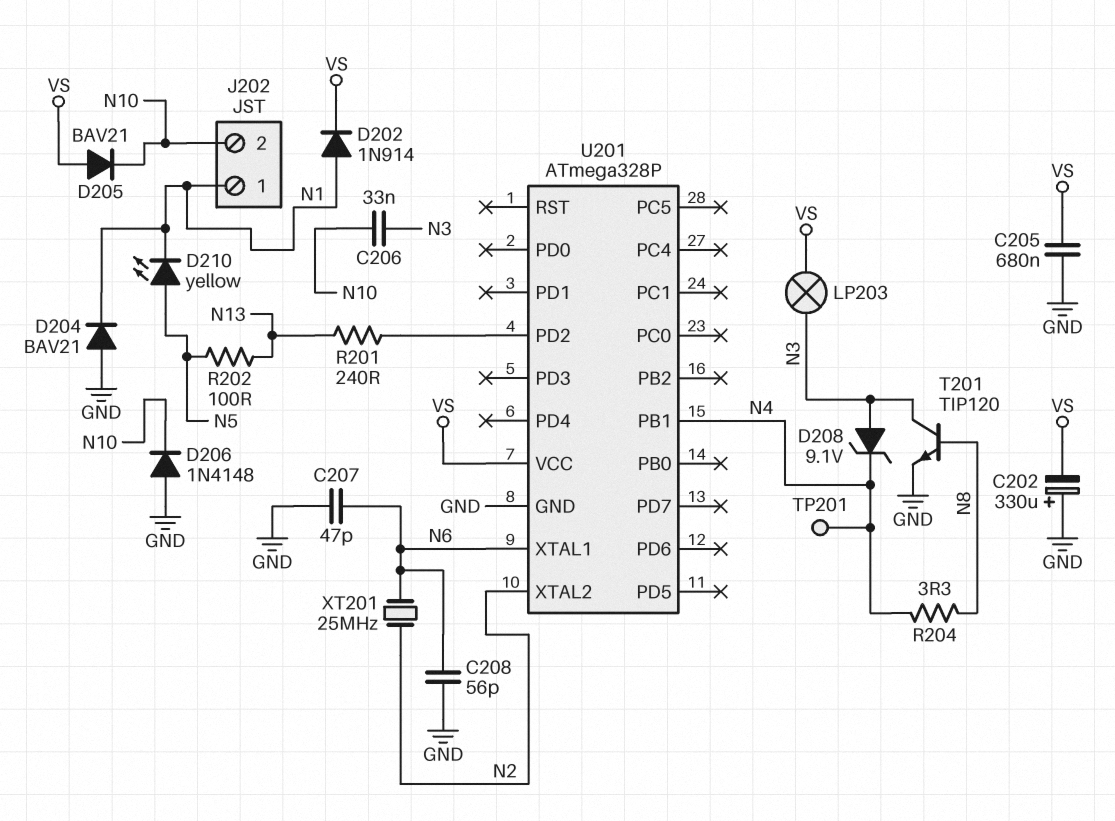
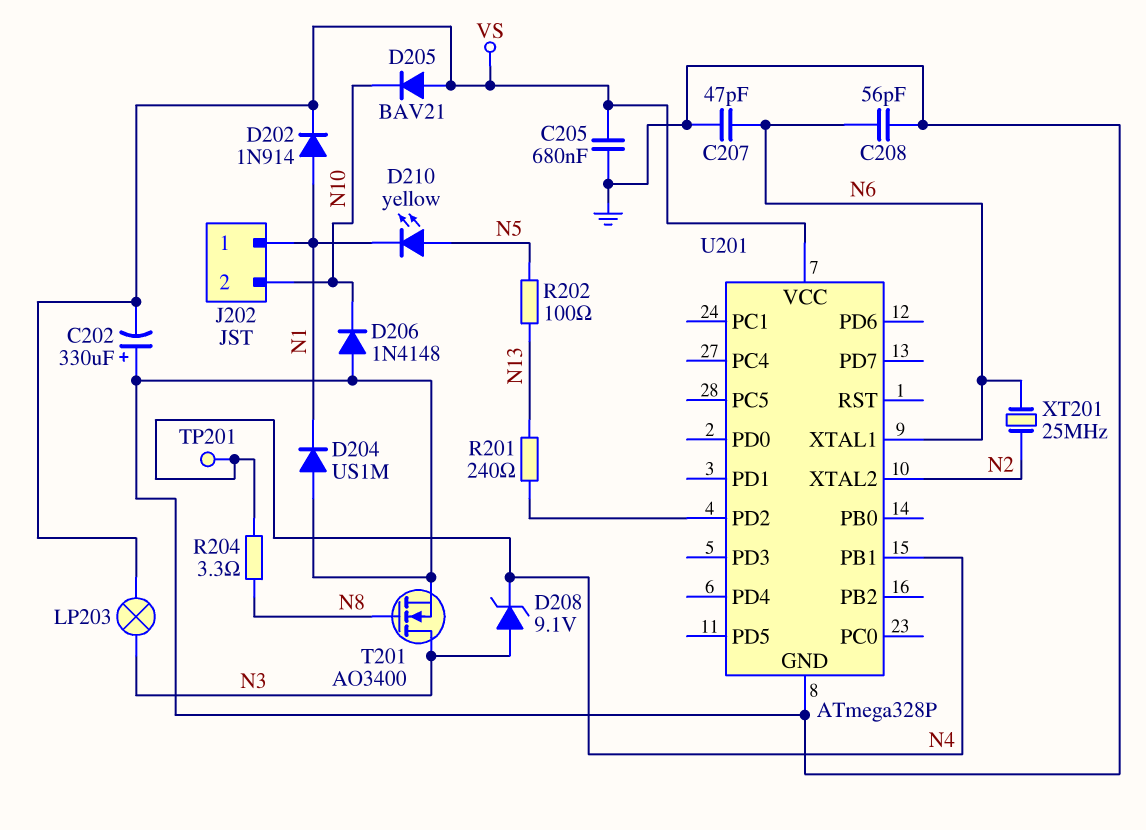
C206: 33nF (N3, N10) -> none
D204: diode BAV21 (A GND, K N1) -> diode US1M (A GND, K N1)
T201: NPN TIP120 (B N8, C N3, E GND) -> NMOS AO3400 (G N8, D N3, S GND)

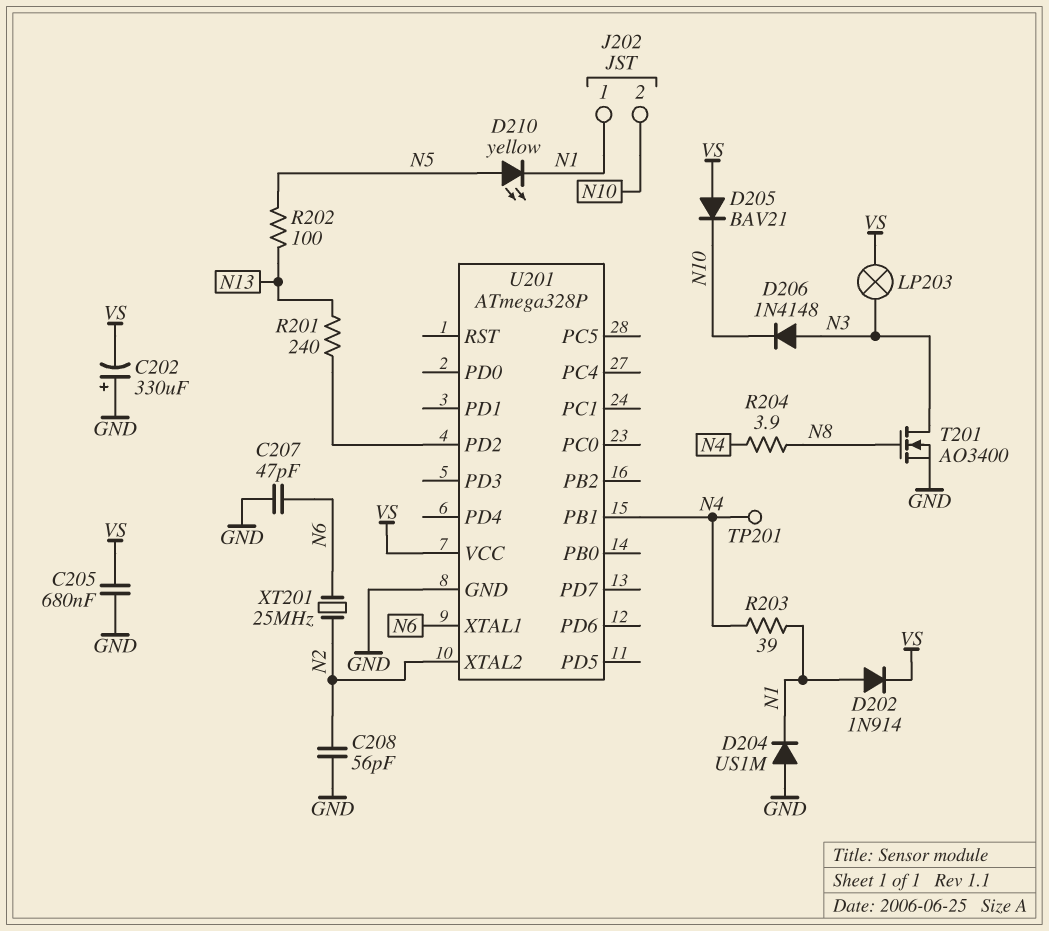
C208: 56pF (GND, N6) -> 56pF (GND, N2)
D206: diode 1N4148 (A GND, K N10) -> diode 1N4148 (A N3, K N10)
D208: zener 9.1V (A N3, K N4) -> none
R203: none -> 39 (N1, N4)
R204: 3.3 (N4, N8) -> 3.9 (N4, N8)

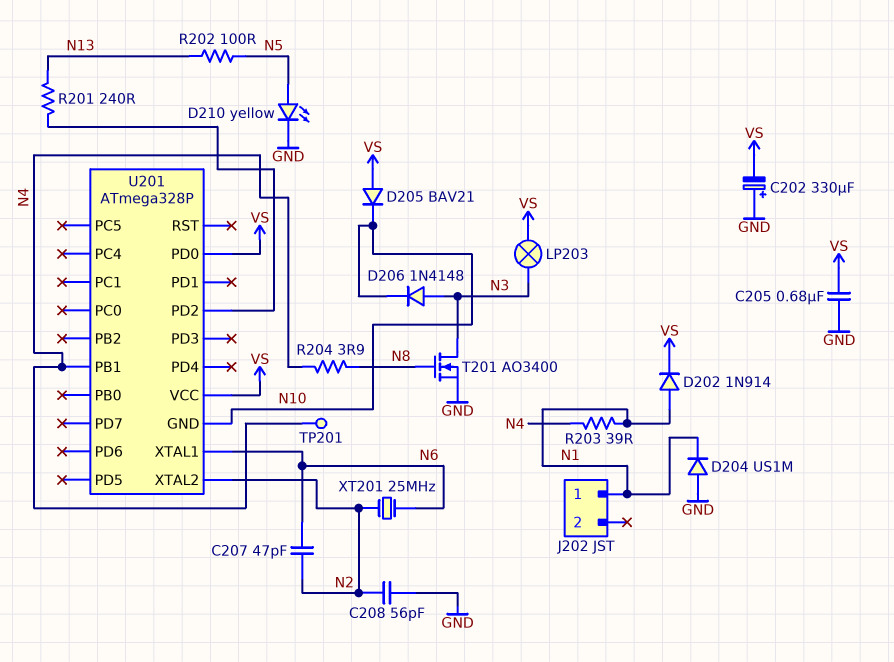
C207: 47pF (GND, N6) -> 47pF (N2, N6)
D210: LED yellow (A N5, K N1) -> LED yellow (A N5, K GND)
J202 pin 2: N10 -> none
U201 pin GND: GND -> N10
U201 pin PD0: none -> VS

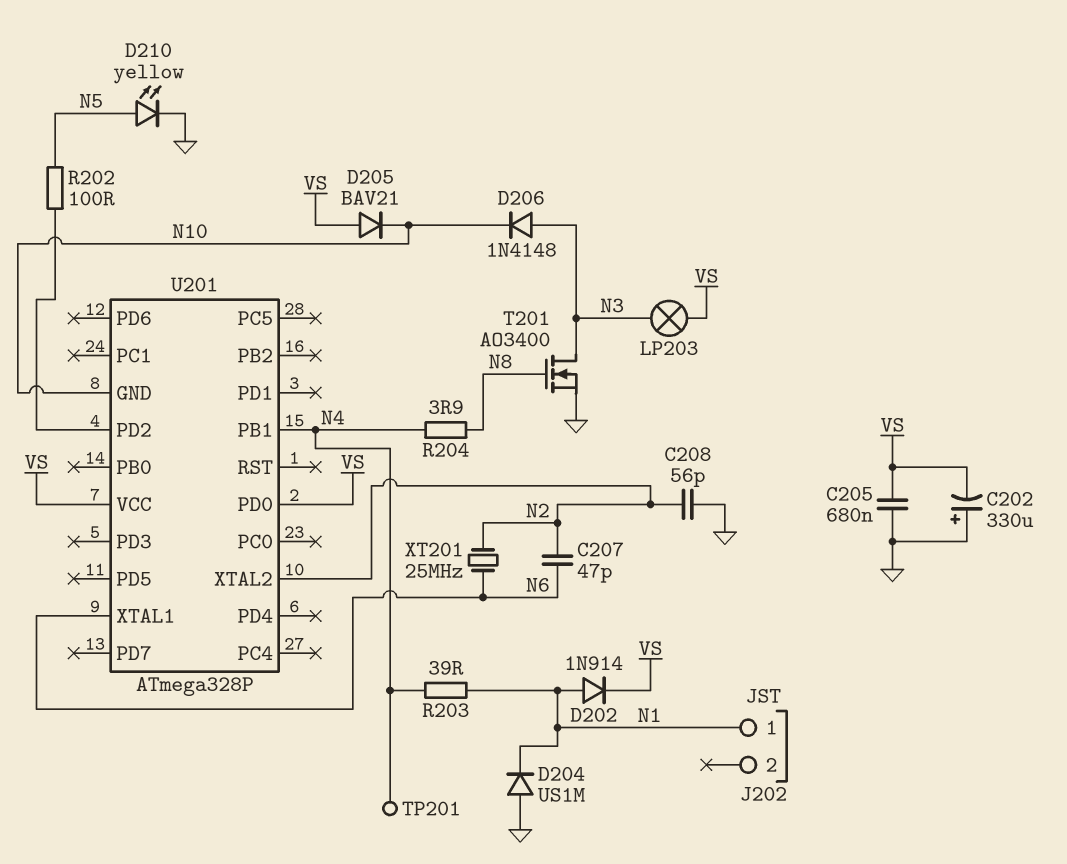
R201: 240 (N13, U201/PD2) -> none
R202: 100 (N5, N13) -> 100 (N5, U201/PD2)

